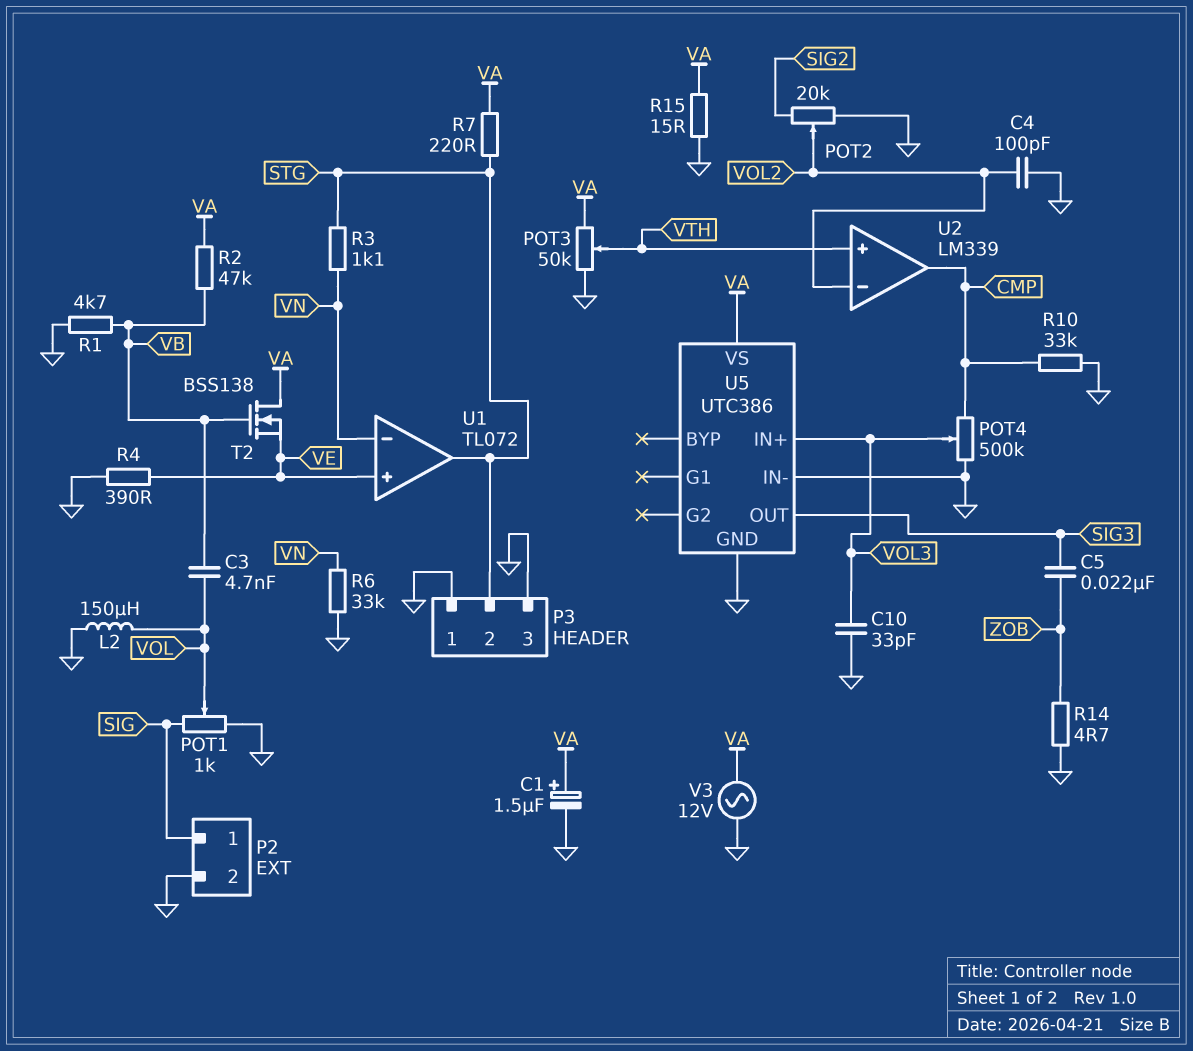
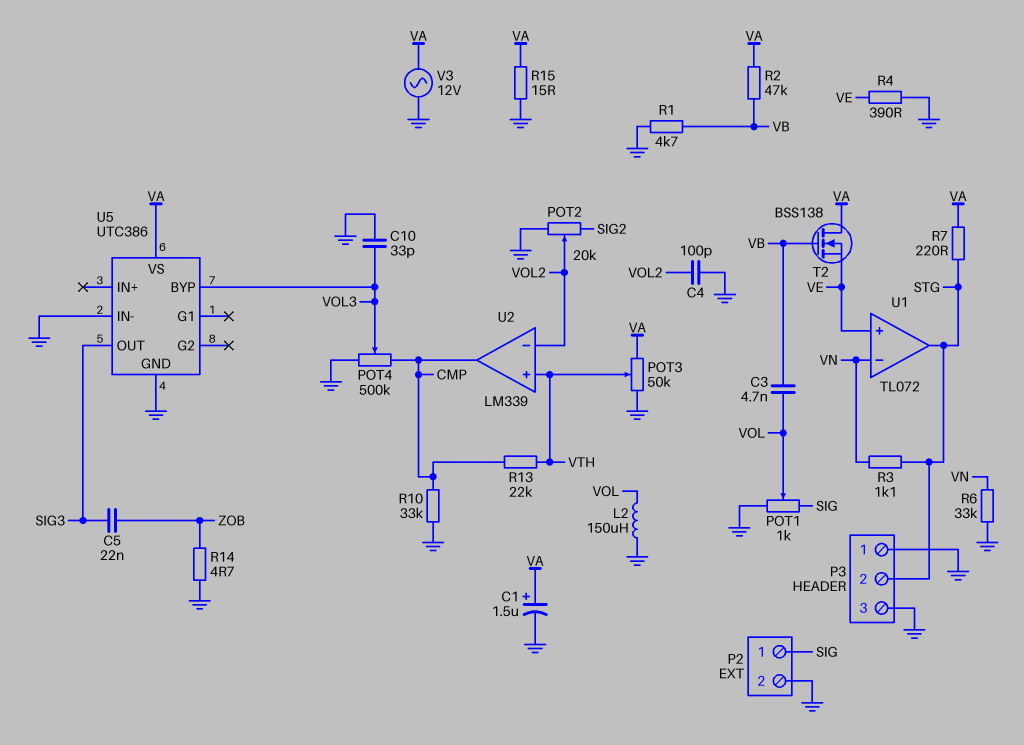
R13: none -> 22k (CMP, VTH)
U5 pin BYP: none -> VOL3
U5 pin IN+: VOL3 -> none

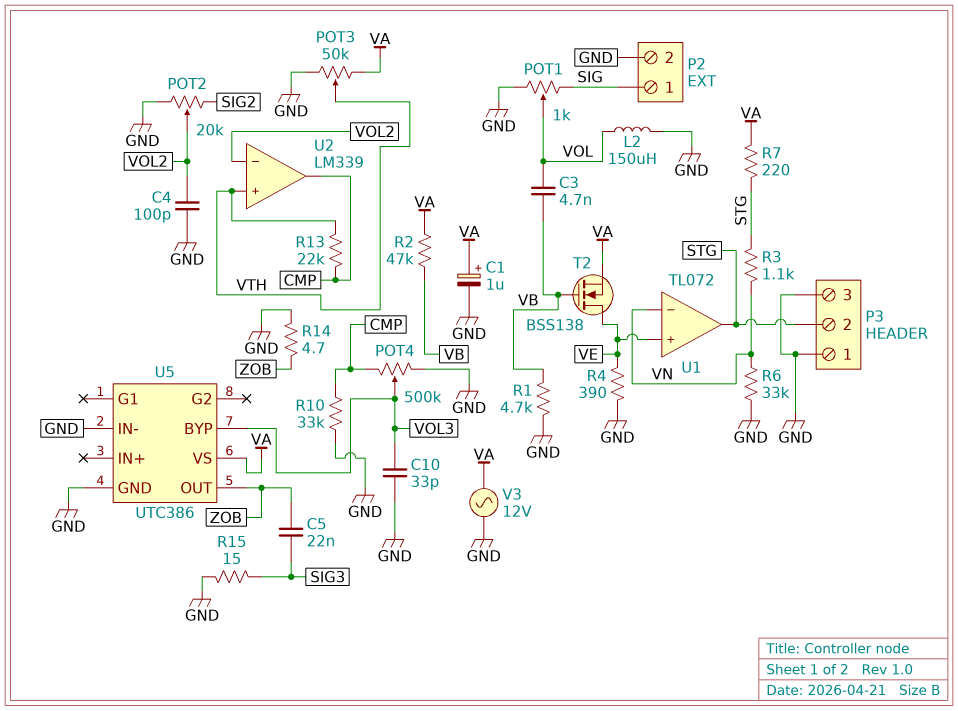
C1: 1.5uF (plus VA, minus GND) -> 1uF (plus VA, minus GND)
R15: 15 (GND, VA) -> 15 (GND, SIG3)
T2: NMOS BSS138 (G VB, D VA, S VE) -> NMOS BSS138 (G VB, D VE, S VA)
U5 pin OUT: SIG3 -> ZOB

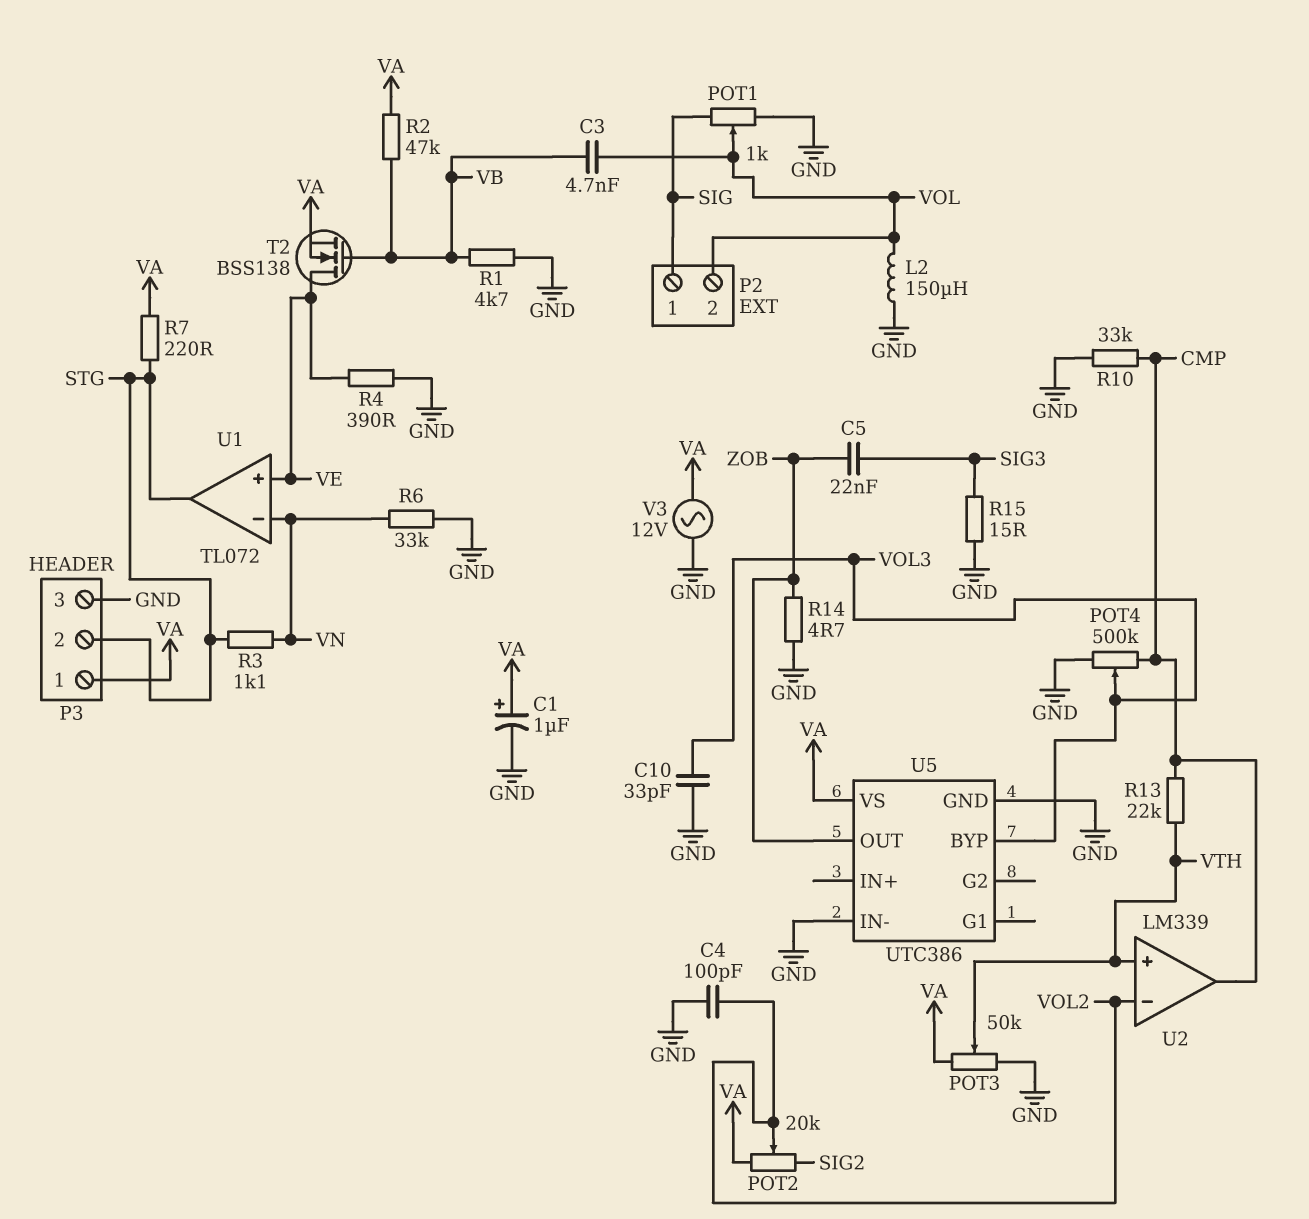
P2 pin 2: GND -> VOL
P3 pin 1: GND -> VA
POT2: 20k (GND, SIG2, wiper VOL2) -> 20k (SIG2, VA, wiper VOL2)

